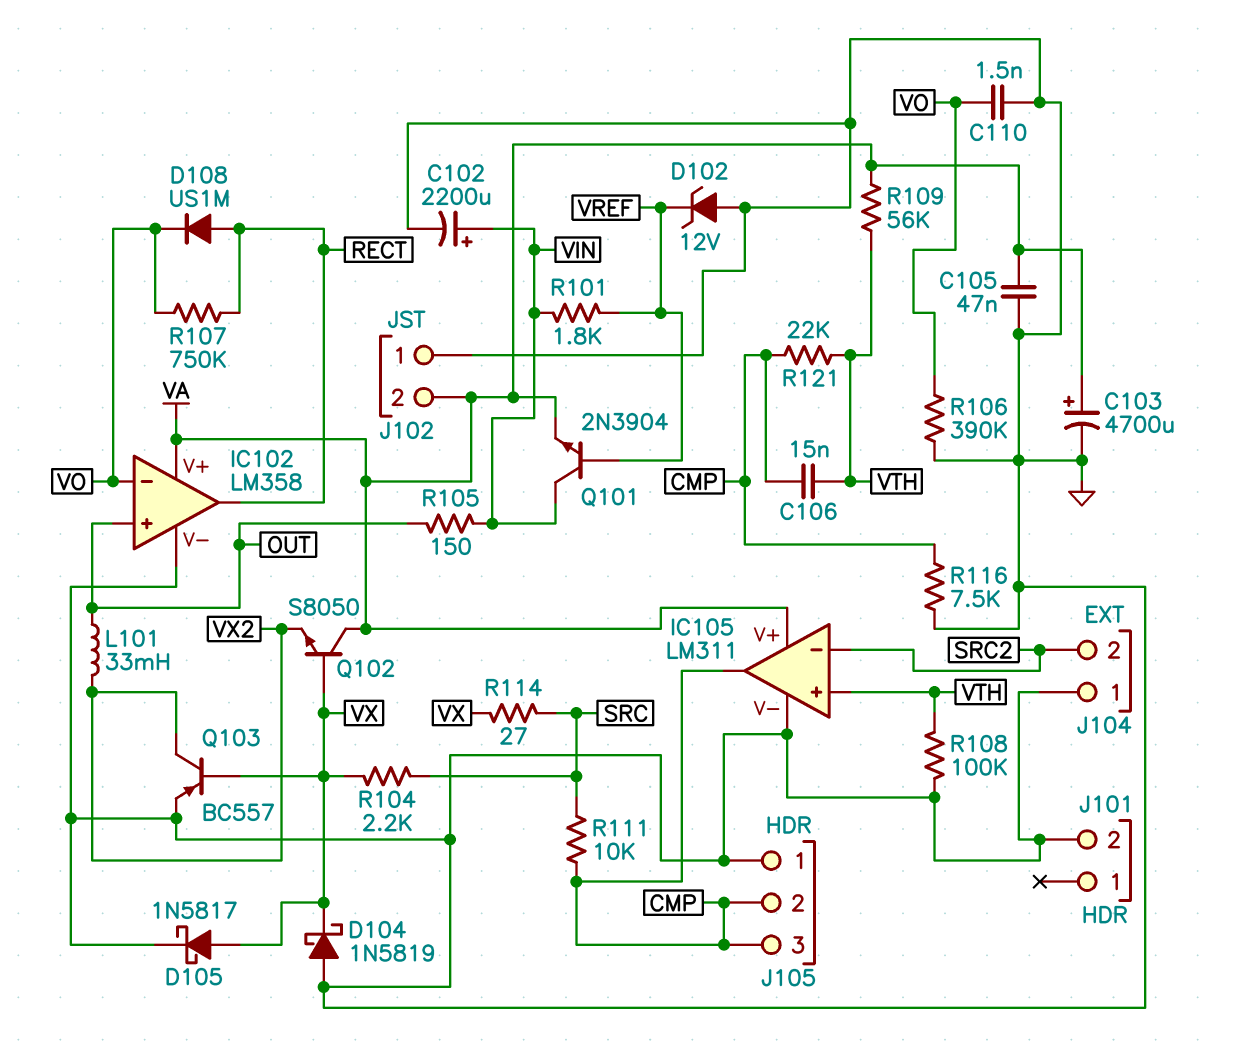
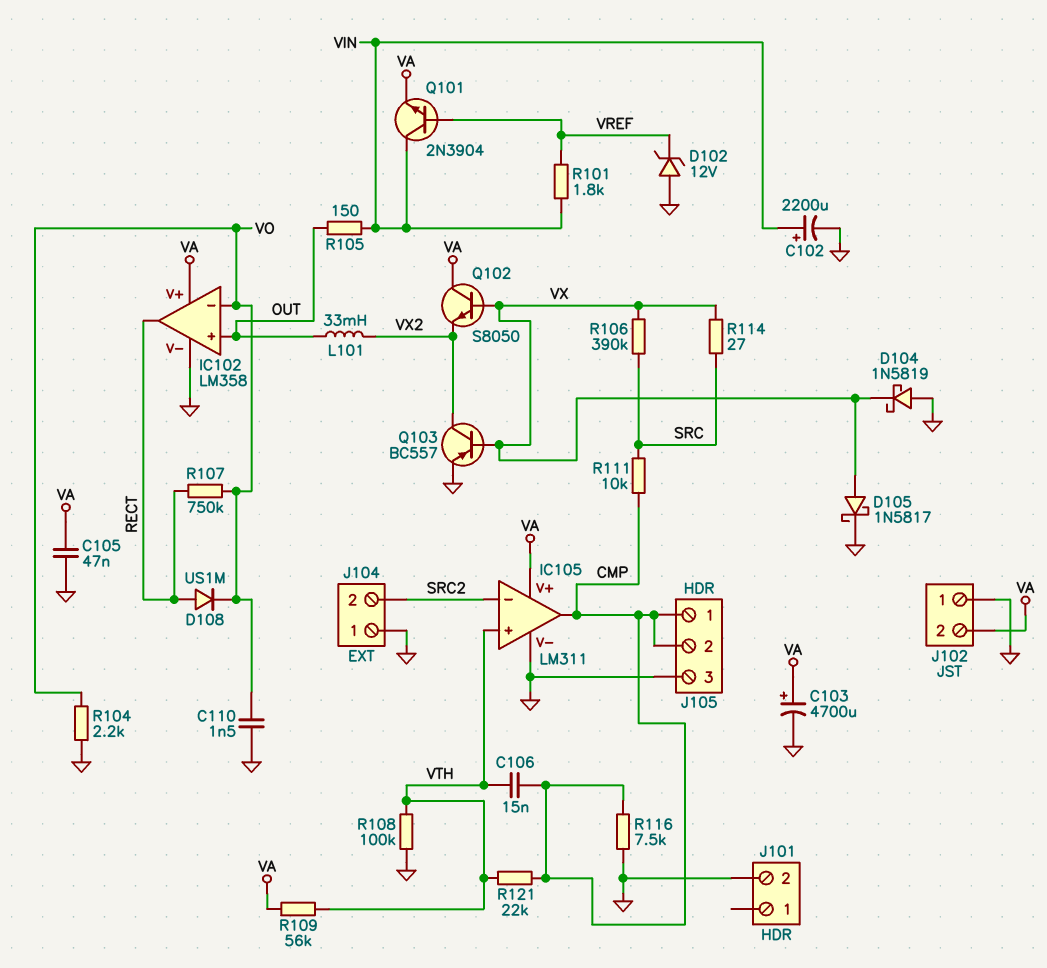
J105 pin 1: GND -> CMP
J105 pin 3: CMP -> GND
R104: 2.2k (SRC, VX) -> 2.2k (GND, VO)
R106: 390k (GND, VO) -> 390k (SRC, VX)

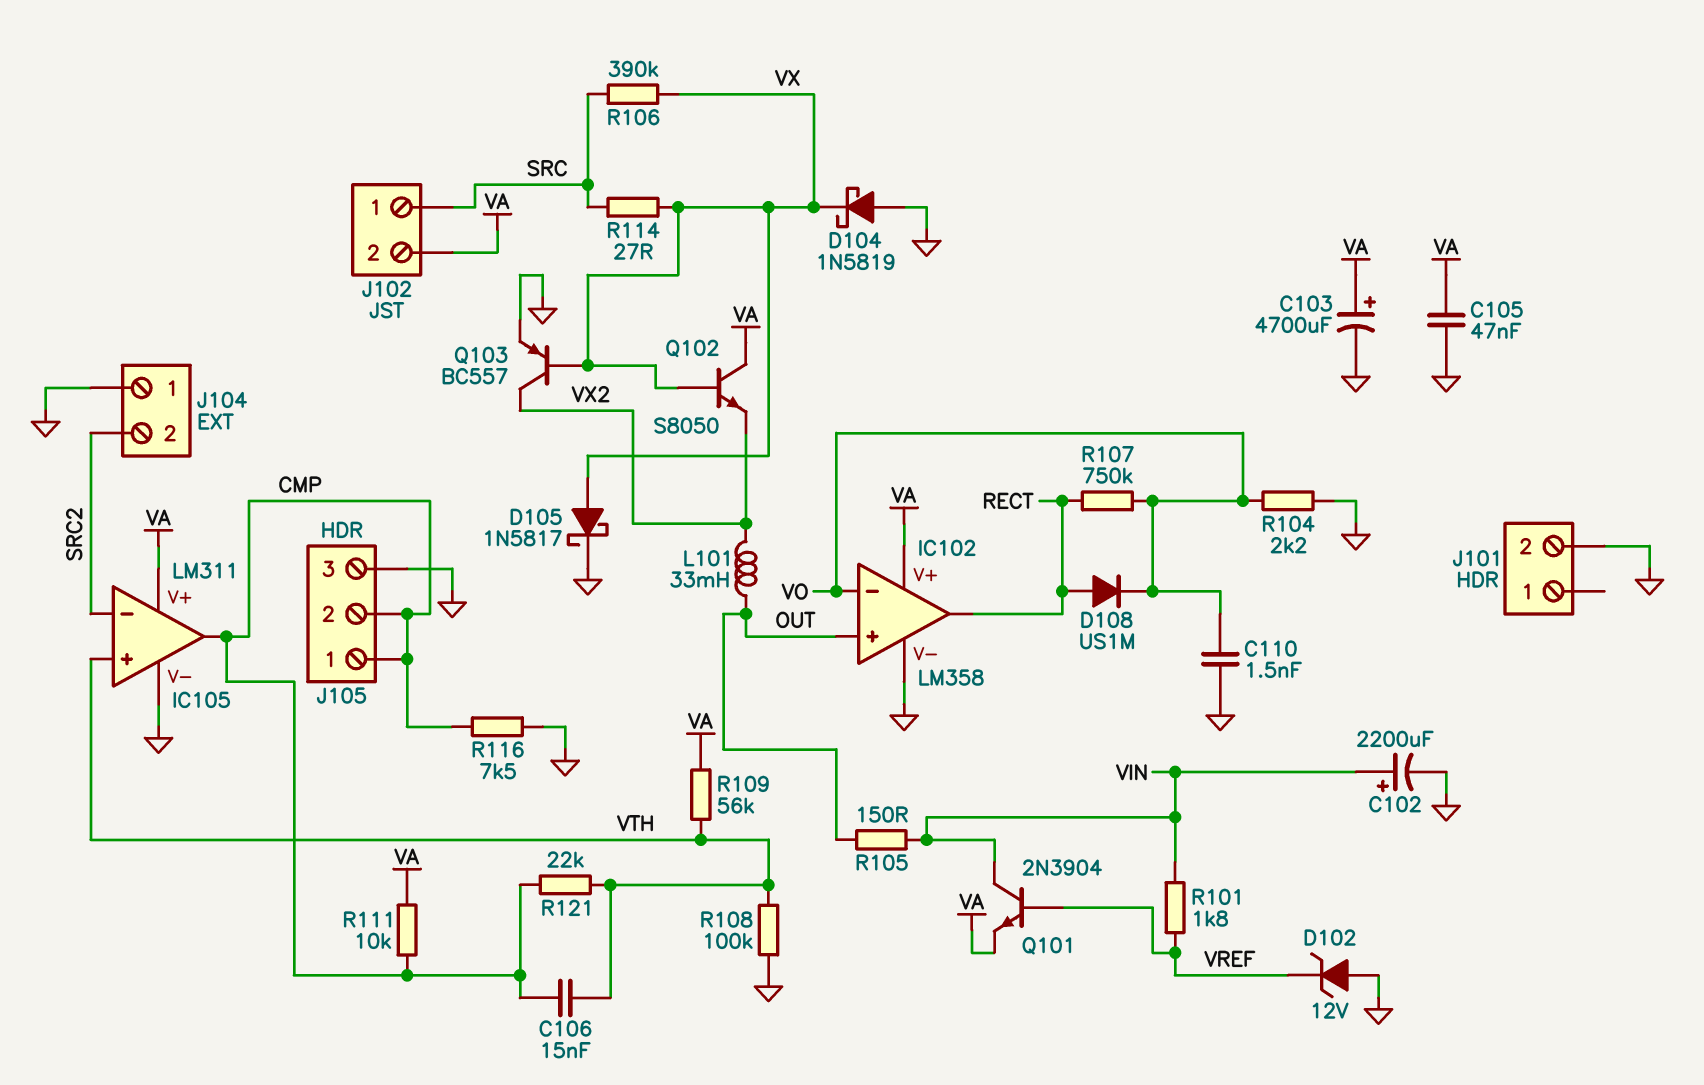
J102 pin 1: GND -> SRC
R111: 10k (CMP, SRC) -> 10k (CMP, VA)

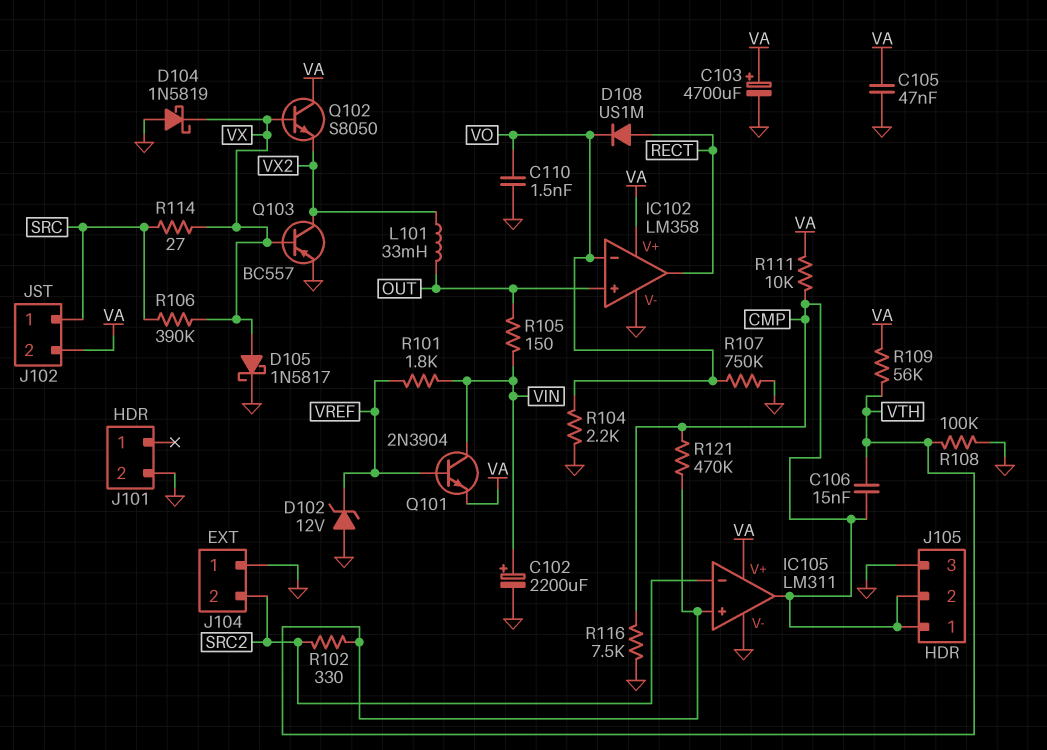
R102: none -> 330 (SRC2, VTH)
R107: 750k (RECT, VO) -> 750k (GND, VO)
R121: 22k (CMP, VTH) -> 470k (CMP, VTH)

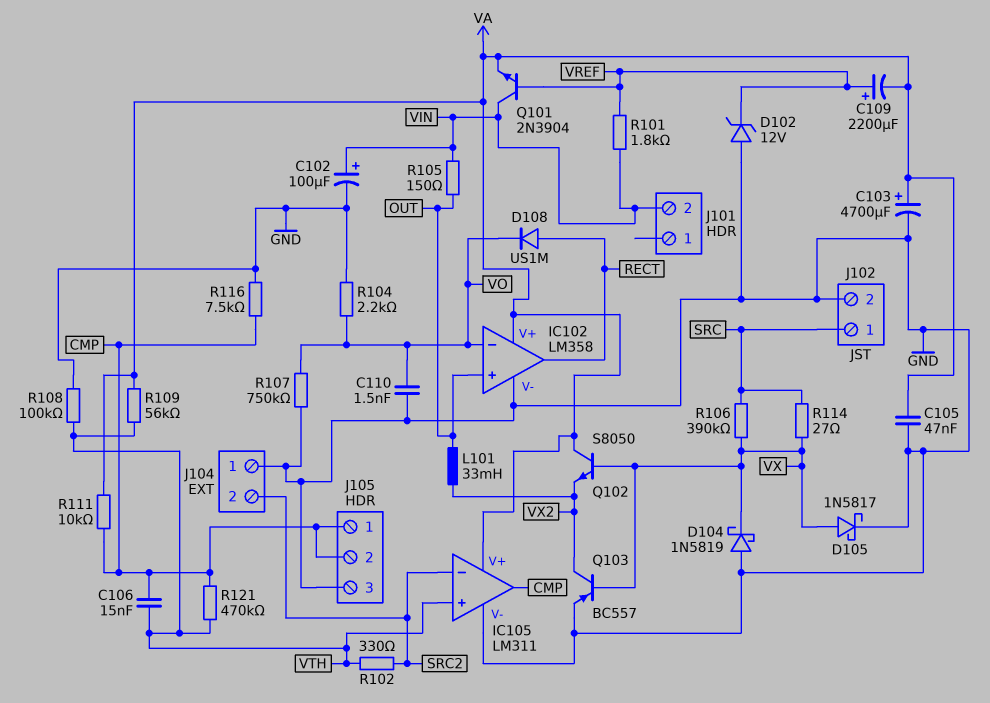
C102: 2200uF (plus VIN, minus GND) -> 100uF (plus VIN, minus GND)
C109: none -> 2200uF (plus VREF, minus VA)
J101 pin 2: GND -> VIN
J102 pin 2: VA -> GND

